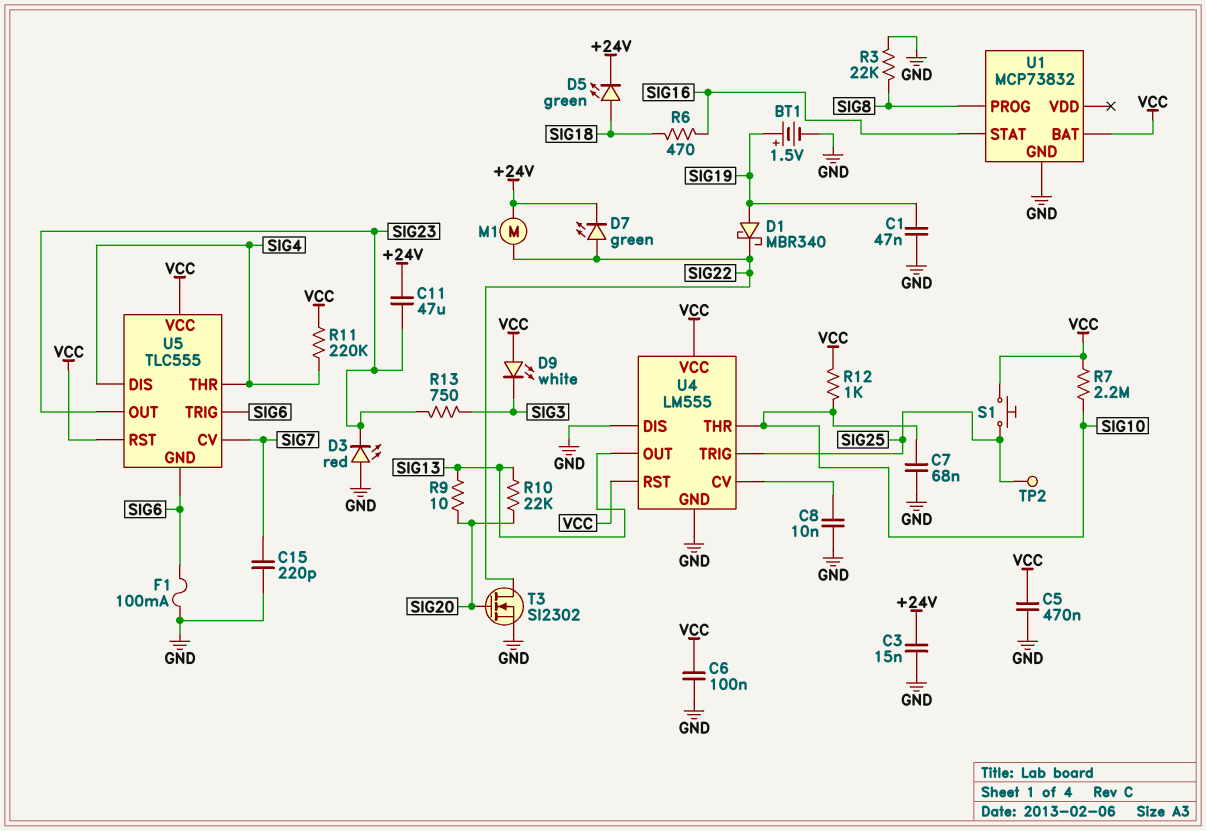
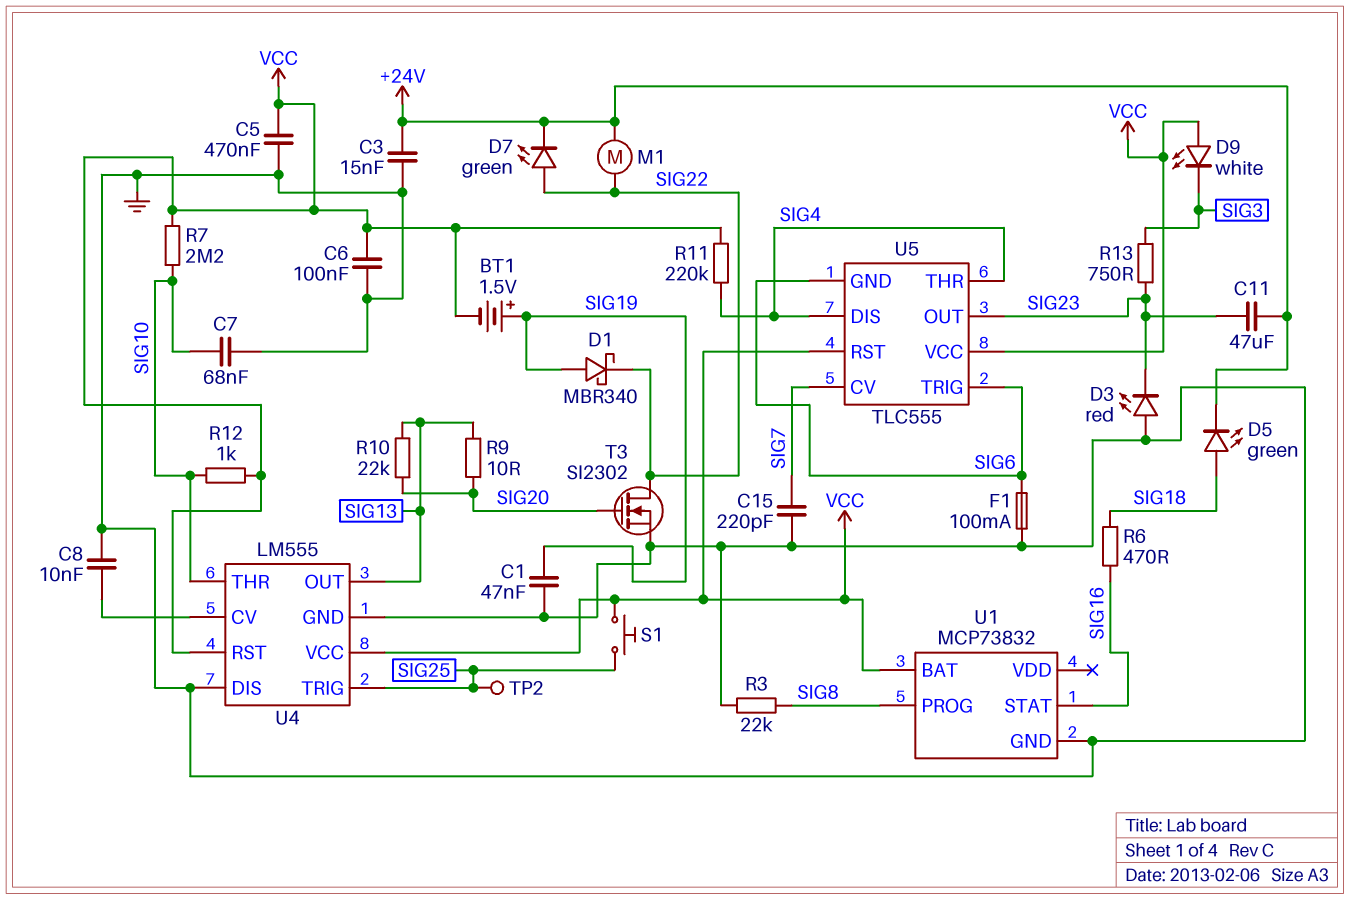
BT1: 1.5V (plus SIG19, minus GND) -> 1.5V (plus SIG19, minus VCC)

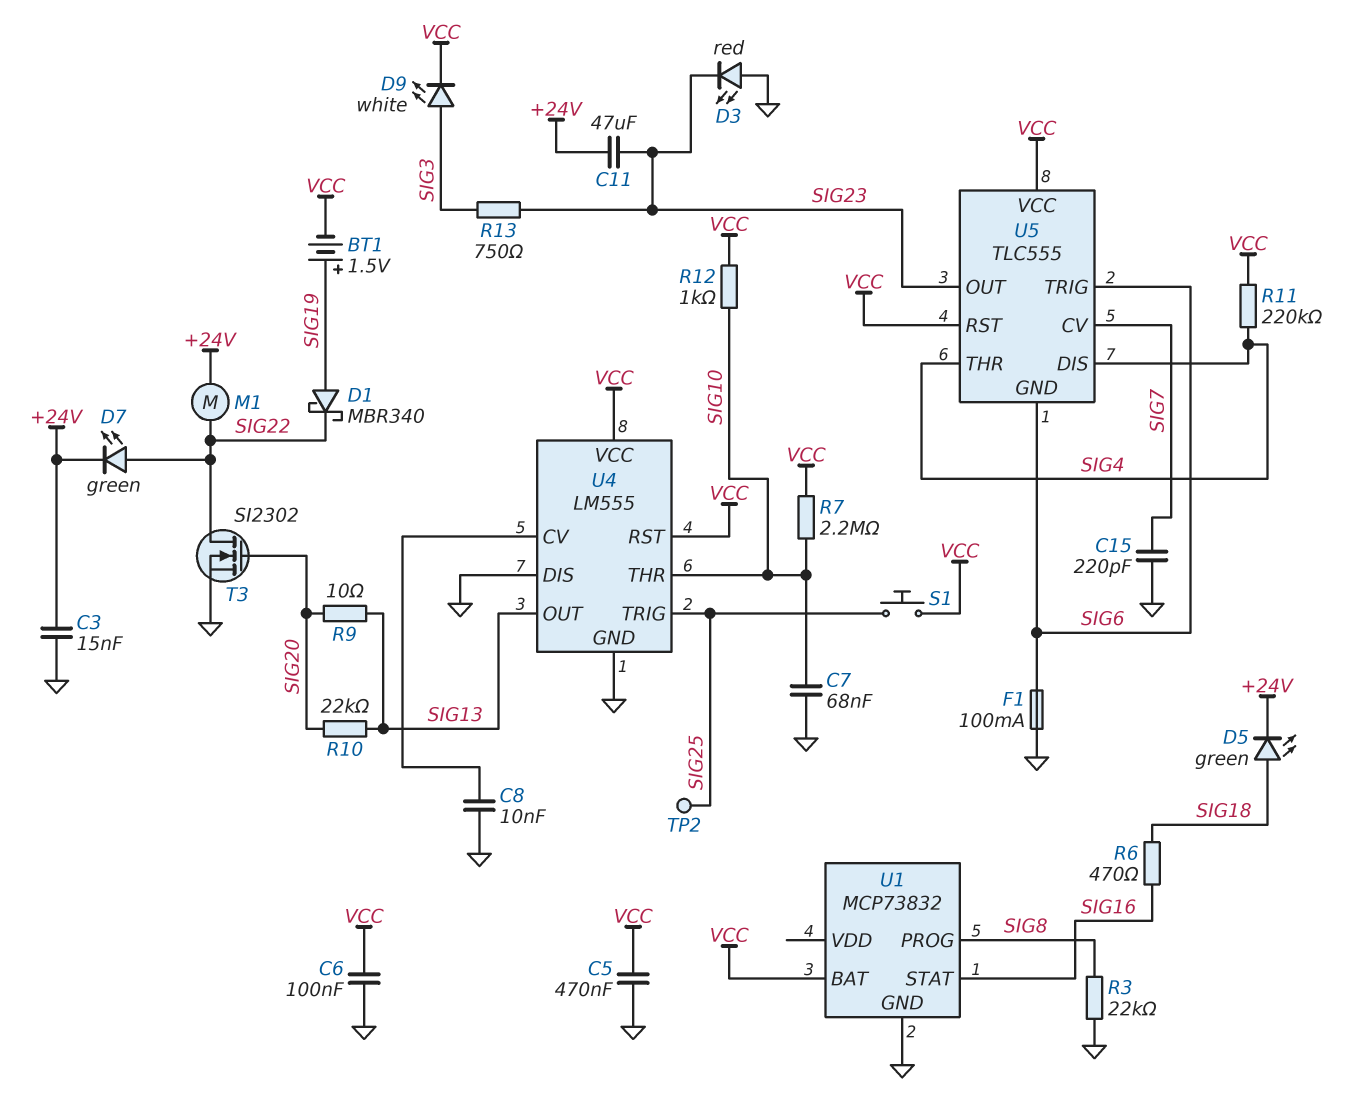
C1: 47nF (GND, SIG19) -> none
D9: LED white (A VCC, K SIG3) -> LED white (A SIG3, K VCC)

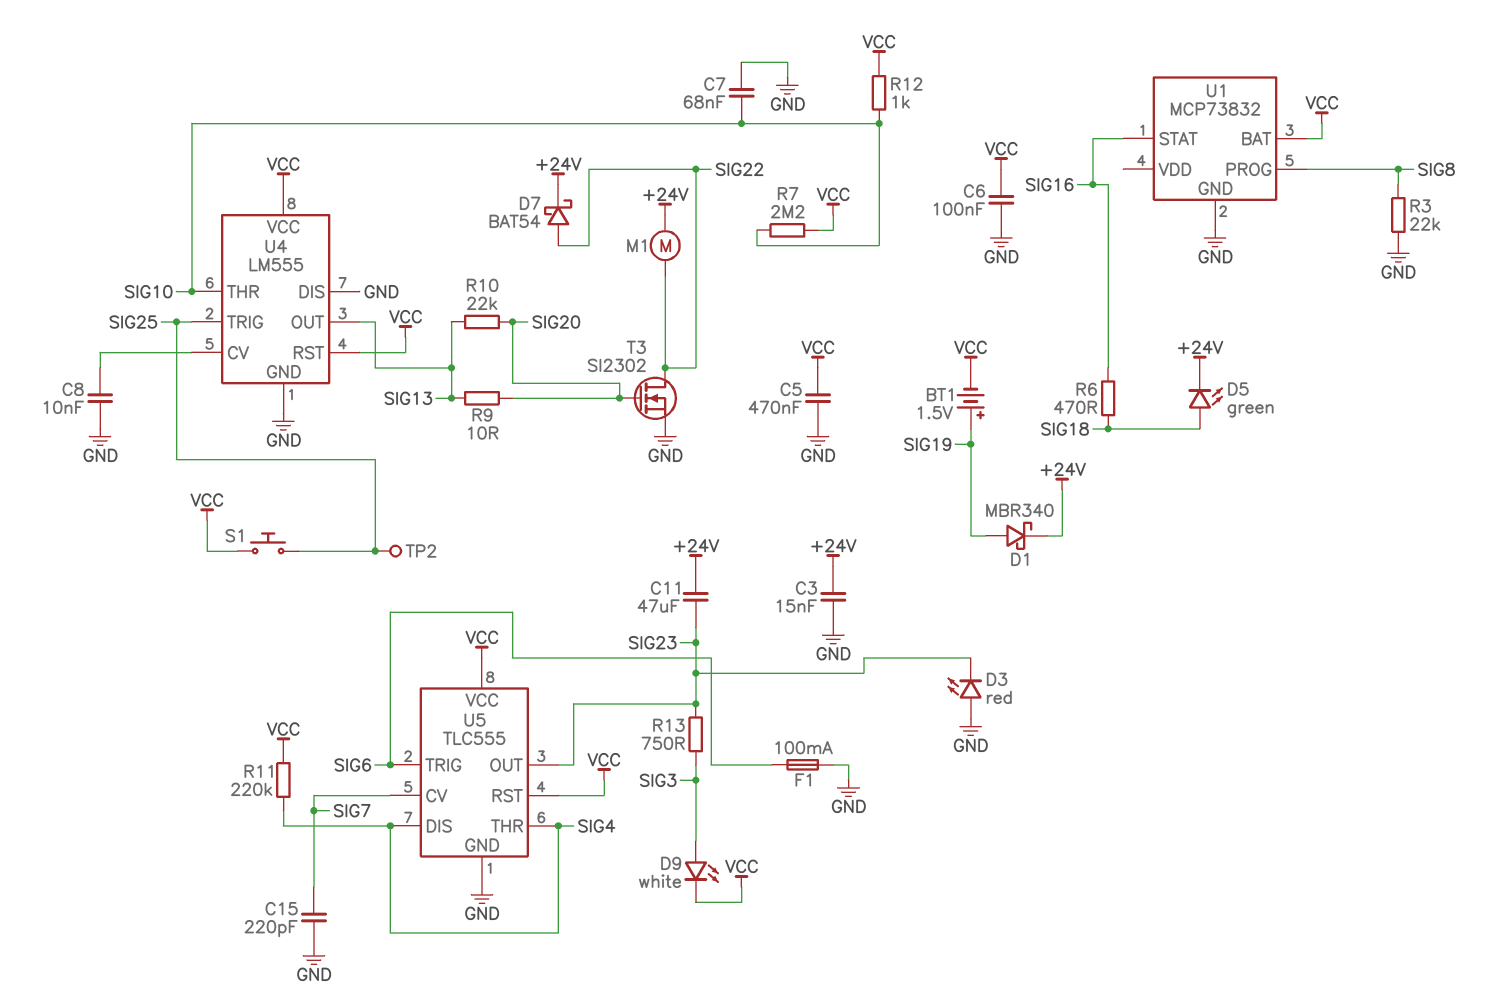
D1: schottky MBR340 (A SIG19, K SIG22) -> schottky MBR340 (A SIG19, K +24V)
D7: LED green (A SIG22, K +24V) -> schottky BAT54 (A SIG22, K +24V)
U5 pin GND: SIG6 -> GND

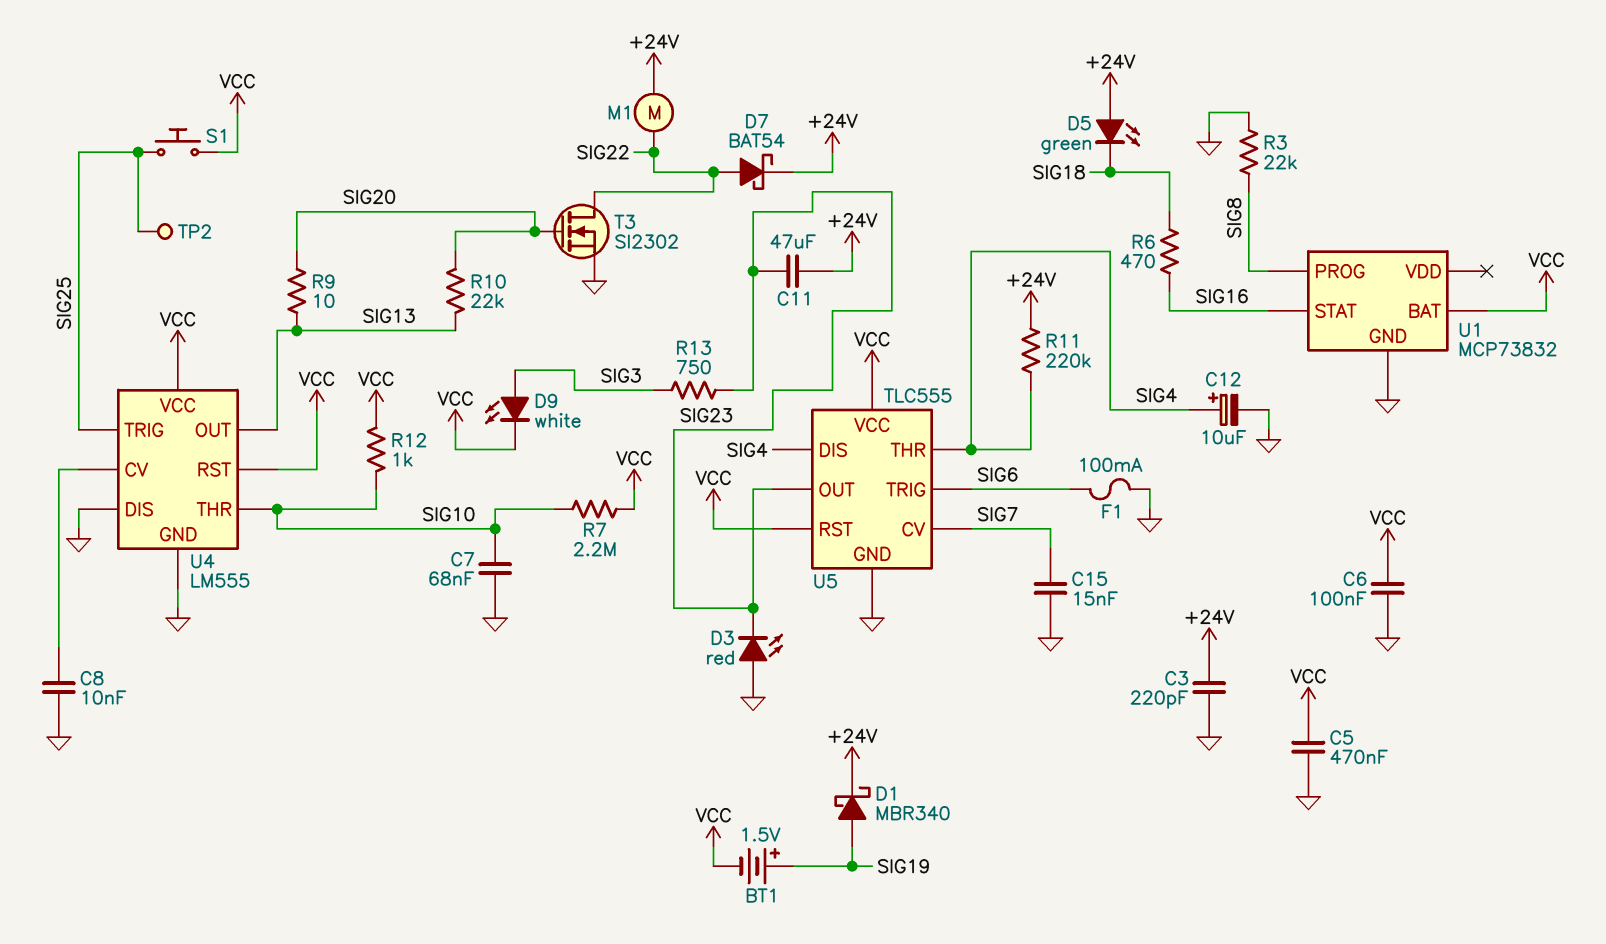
C3: 15nF (+24V, GND) -> 220pF (+24V, GND)
C12: none -> 10uF (plus SIG4, minus GND)
C15: 220pF (GND, SIG7) -> 15nF (GND, SIG7)
D5: LED green (A SIG18, K +24V) -> LED green (A +24V, K SIG18)
R11: 220k (SIG4, VCC) -> 220k (+24V, SIG4)

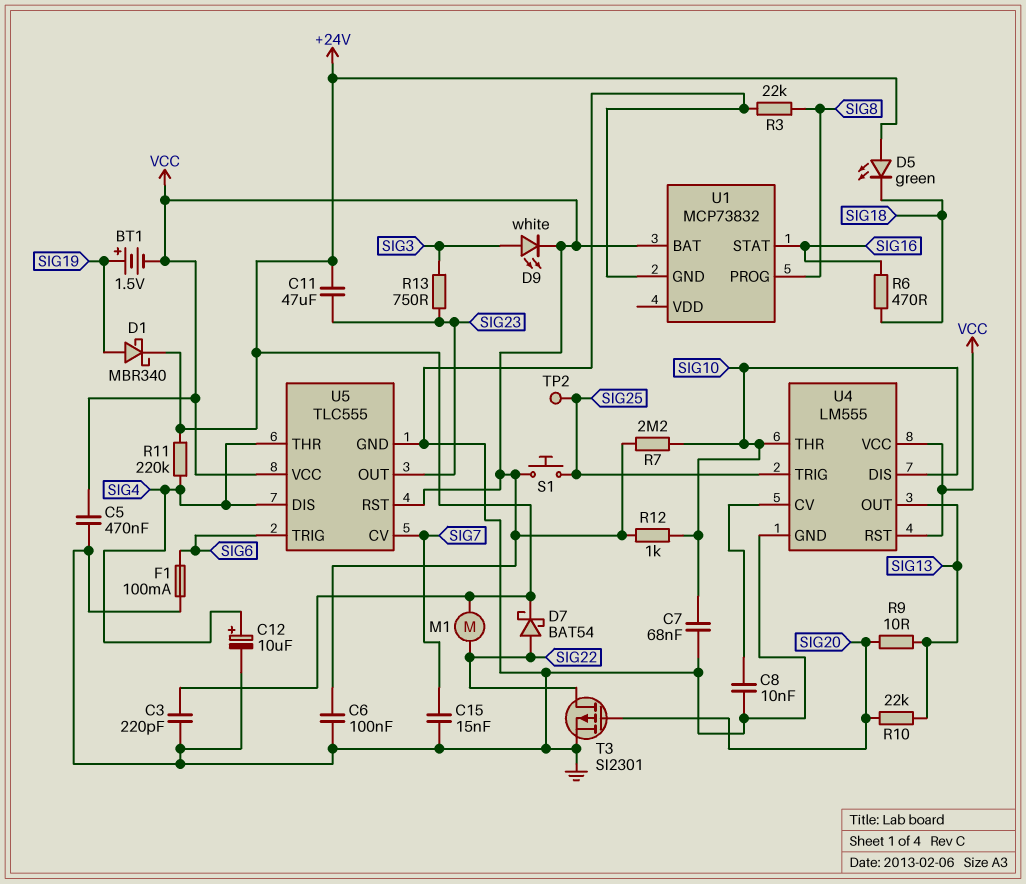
D3: LED red (A GND, K SIG23) -> none
T3: NMOS SI2302 (G SIG20, D SIG22, S GND) -> PMOS SI2301 (G SIG20, D SIG22, S GND)
U4 pin DIS: GND -> SIG10

